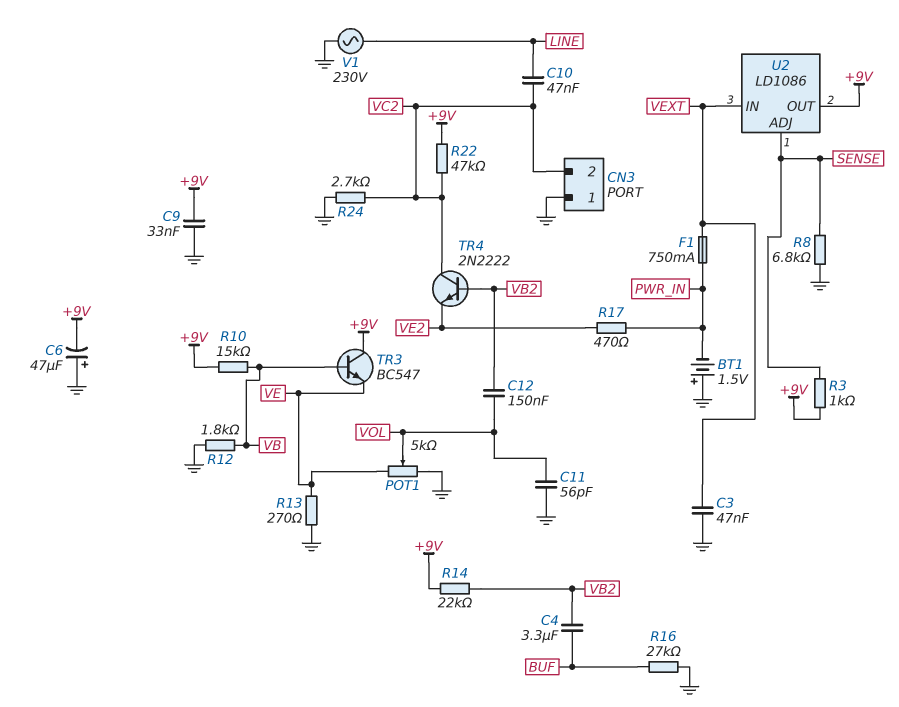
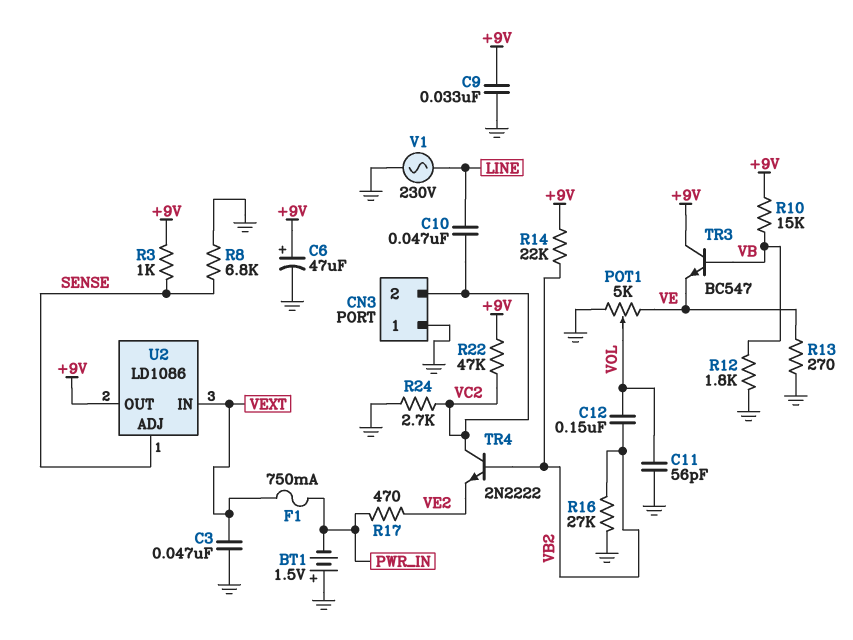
C4: 3.3uF (BUF, VB2) -> none
C6: 47uF (plus GND, minus +9V) -> 47uF (plus +9V, minus GND)
R16: 27k (BUF, GND) -> 27k (GND, VB2)

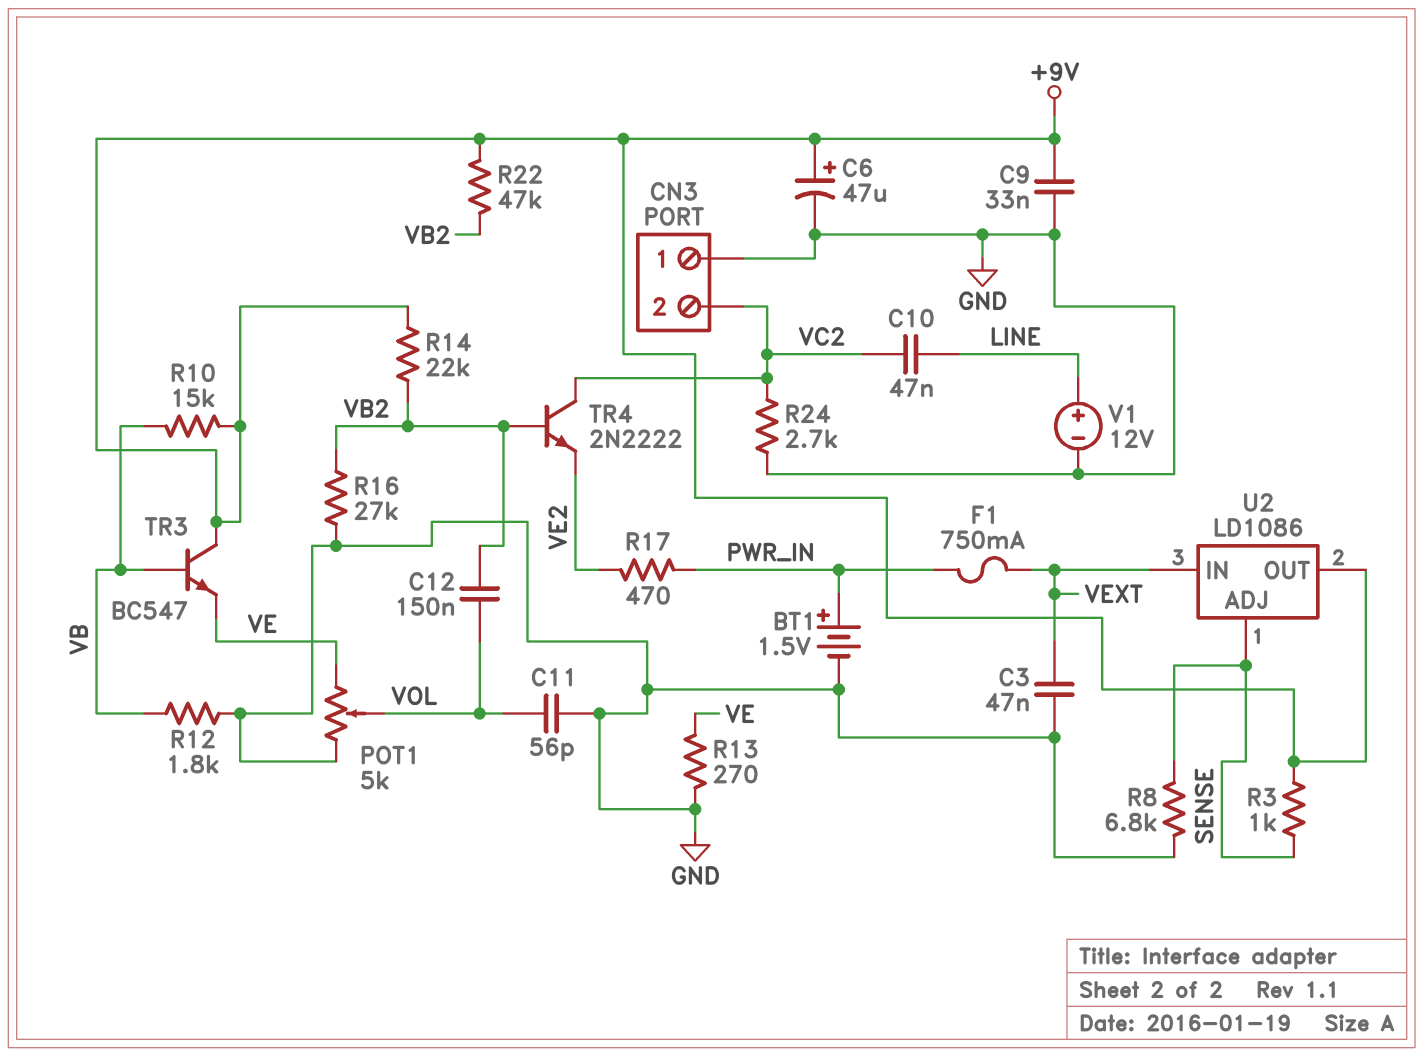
BT1: 1.5V (plus GND, minus PWR_IN) -> 1.5V (plus PWR_IN, minus GND)
R22: 47k (+9V, VC2) -> 47k (+9V, VB2)
V1: AC 230V (GND, LINE) -> 12V (plus LINE, minus GND)

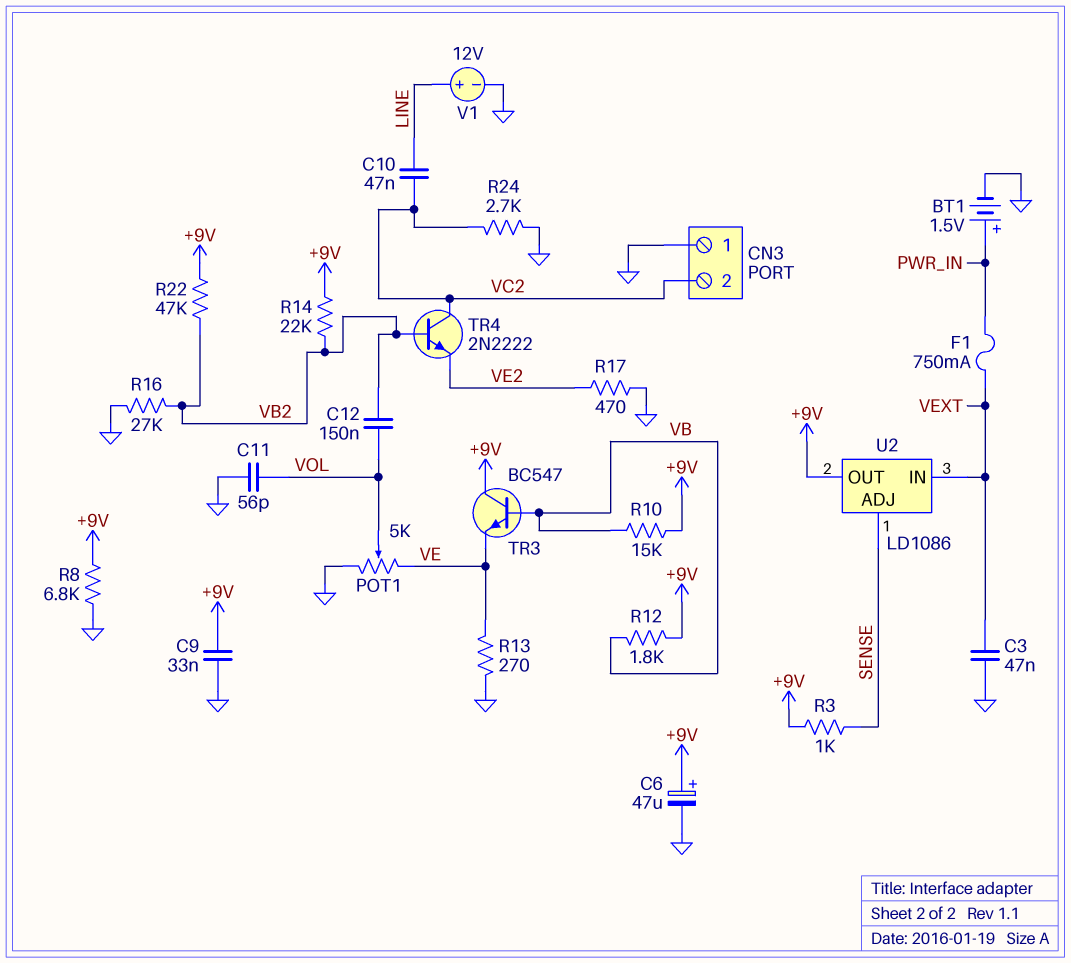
R8: 6.8k (GND, SENSE) -> 6.8k (+9V, GND)
R12: 1.8k (GND, VB) -> 1.8k (+9V, VB)
R17: 470 (PWR_IN, VE2) -> 470 (GND, VE2)

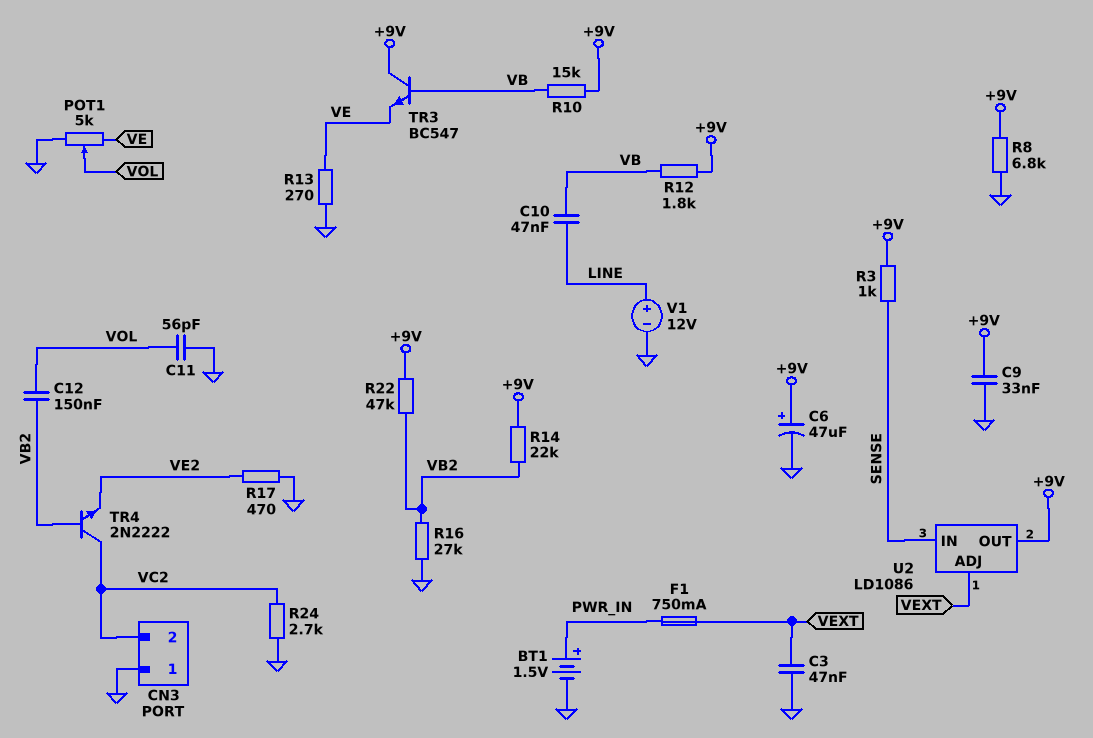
C10: 47nF (LINE, VC2) -> 47nF (LINE, VB)
U2 pin ADJ: SENSE -> VEXT
U2 pin IN: VEXT -> SENSE

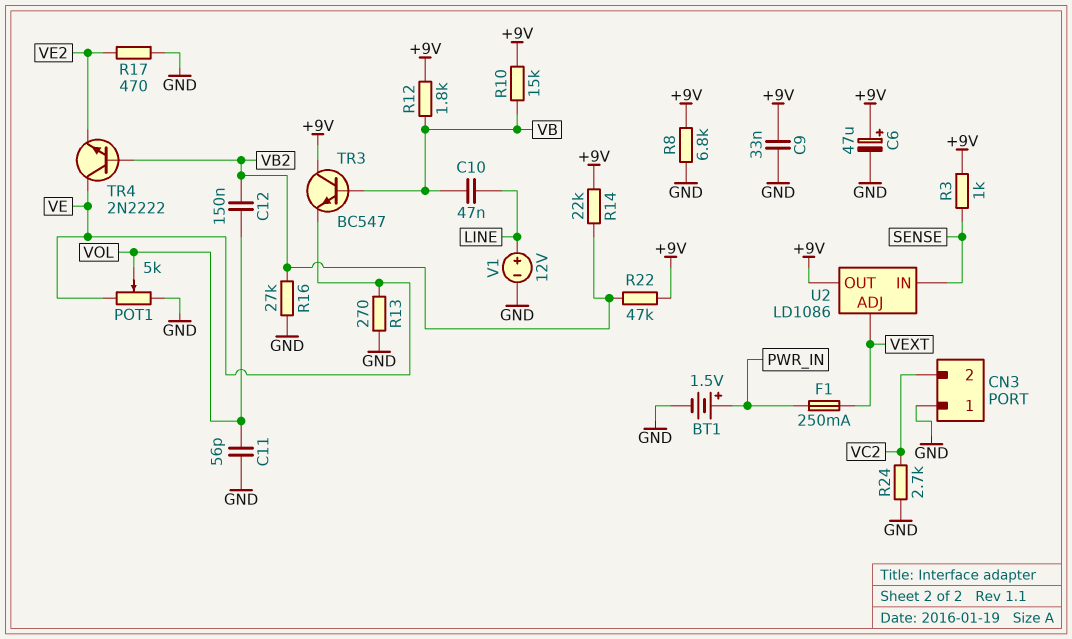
C3: 47nF (GND, VEXT) -> none
F1: 750mA (PWR_IN, VEXT) -> 250mA (PWR_IN, VEXT)
TR4: NPN 2N2222 (B VB2, C VC2, E VE2) -> NPN 2N2222 (B VB2, C VE, E VE2)

